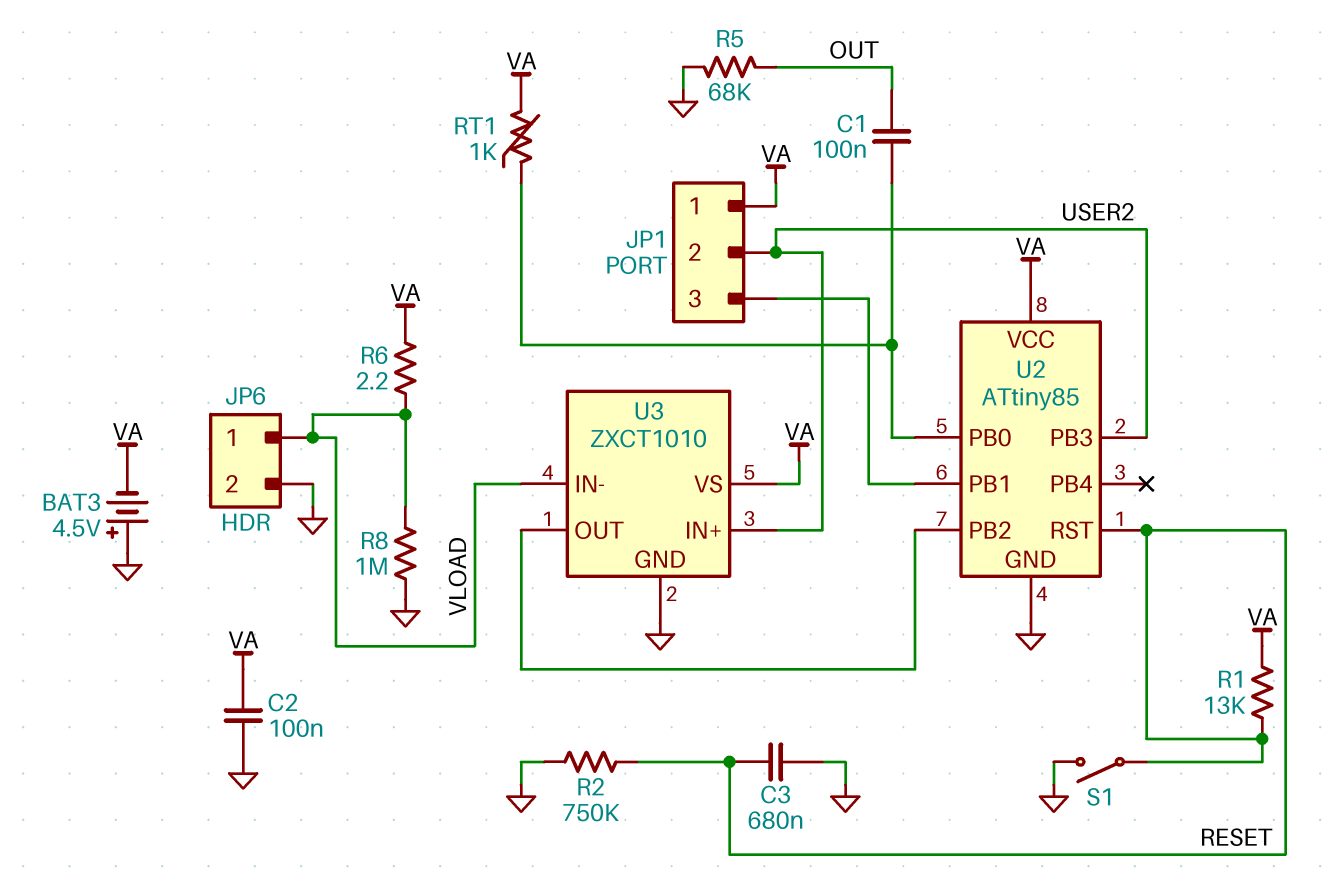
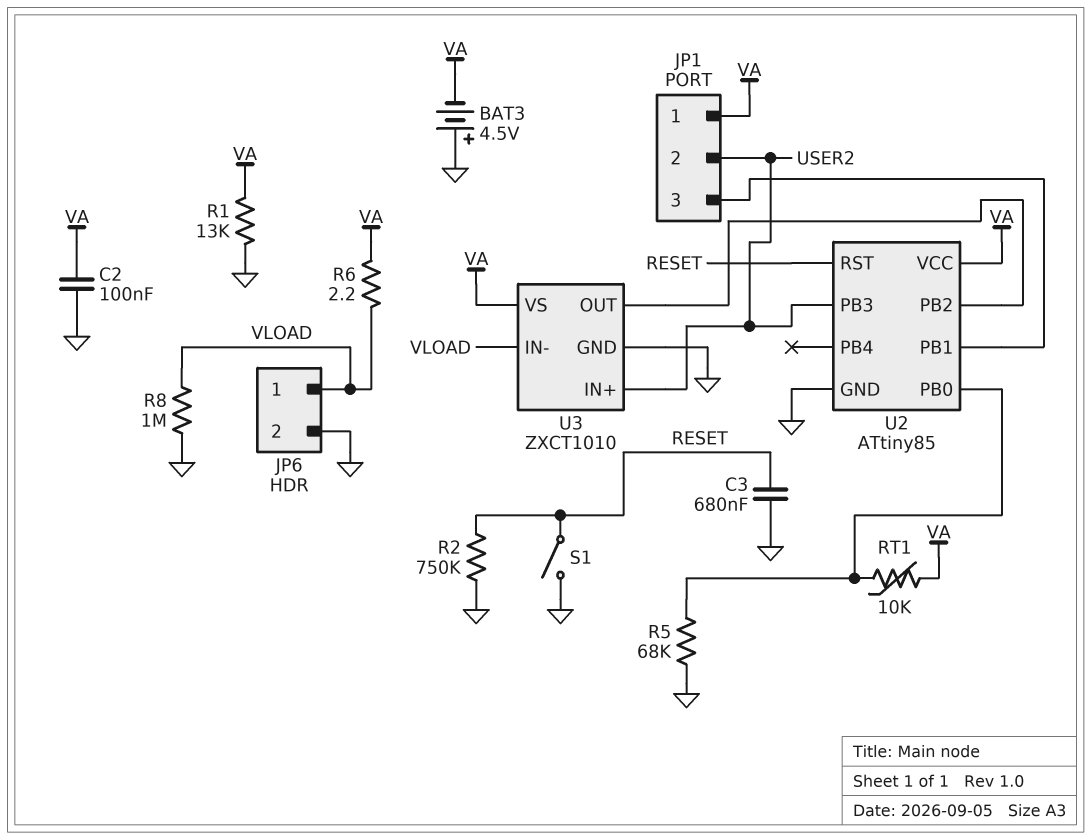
C1: 100nF (OUT, U2/PB0) -> none
R1: 13k (RESET, VA) -> 13k (GND, VA)
R5: 68k (GND, OUT) -> 68k (GND, U2/PB0)
RT1: 1k (U2/PB0, VA) -> 10k (U2/PB0, VA)

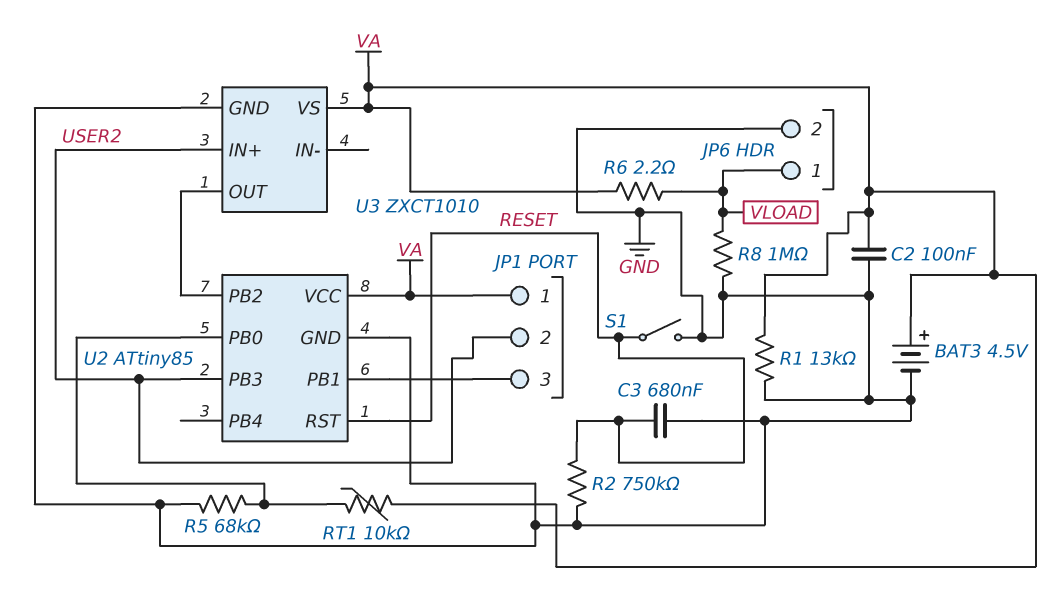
BAT3: 4.5V (plus GND, minus VA) -> 4.5V (plus VA, minus GND)
U3 pin IN-: VLOAD -> none

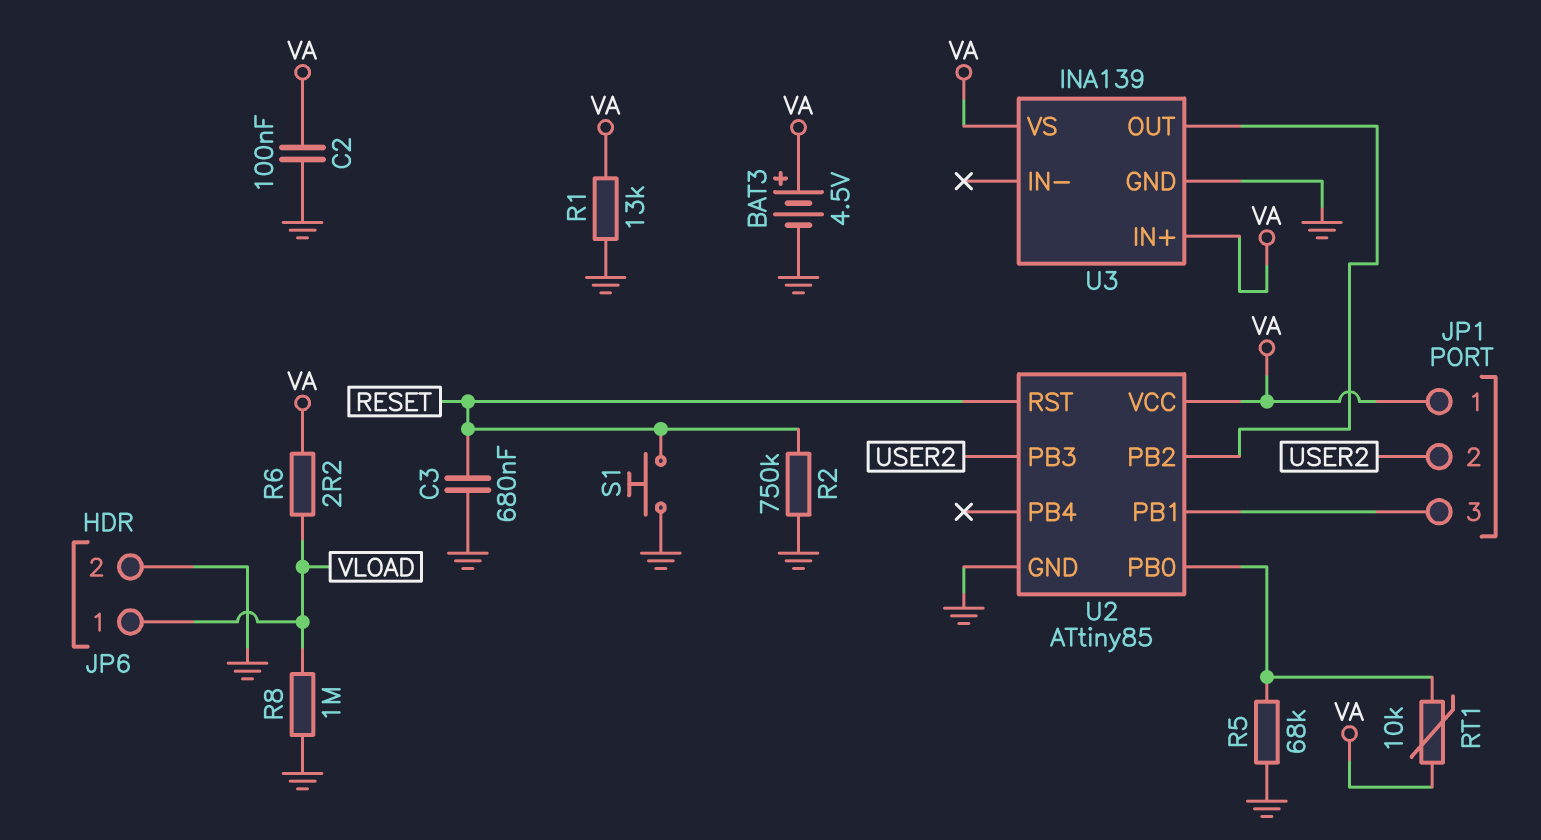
S1: switch (GND, RESET) -> button (GND, RESET)
U3: ZXCT1010 -> INA139
U3 pin IN+: USER2 -> VA

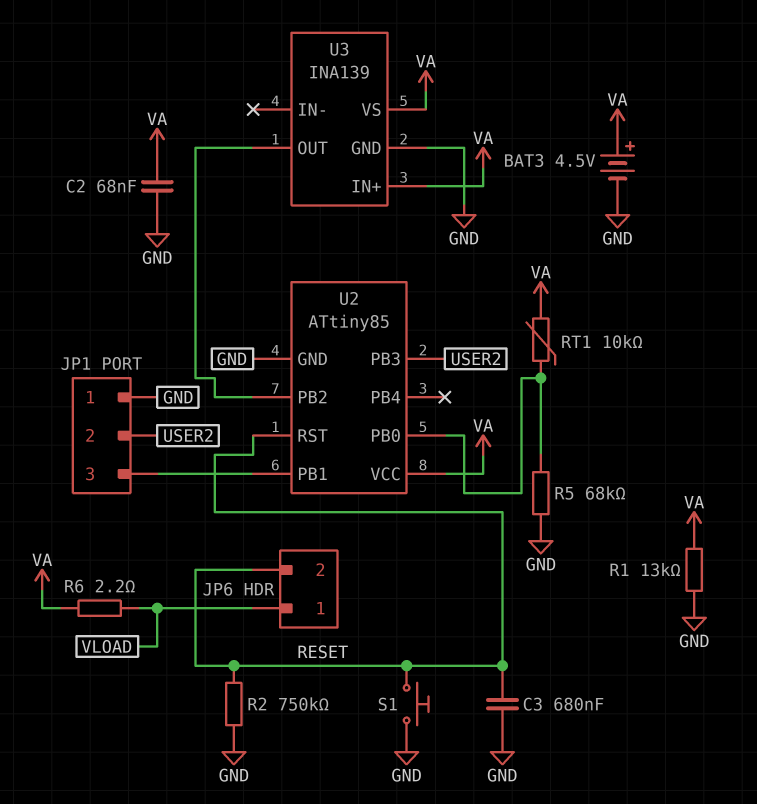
C2: 100nF (GND, VA) -> 68nF (GND, VA)
JP1 pin 1: VA -> GND
JP6 pin 2: GND -> RESET
R8: 1M (GND, VLOAD) -> none

